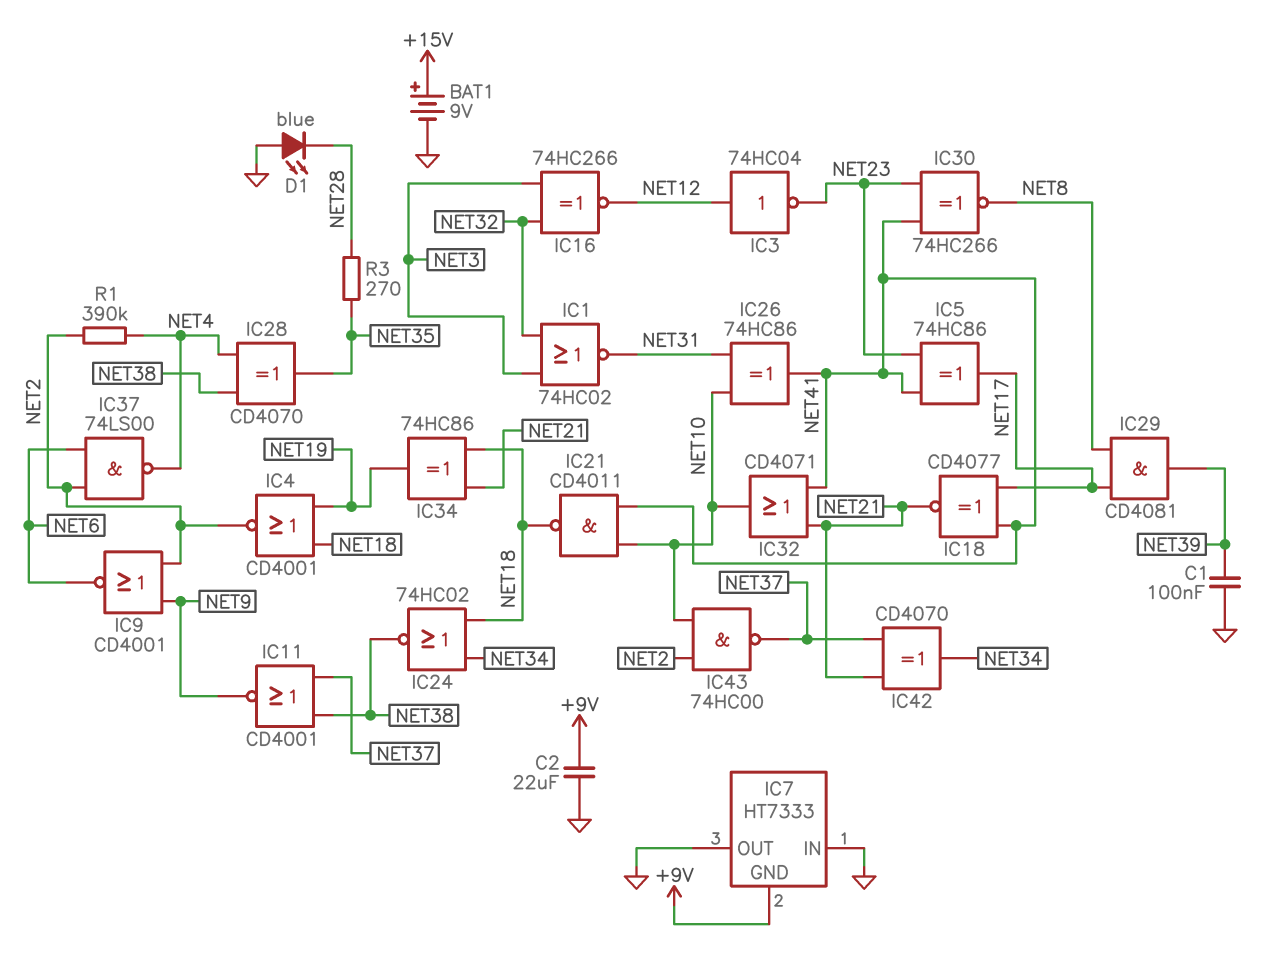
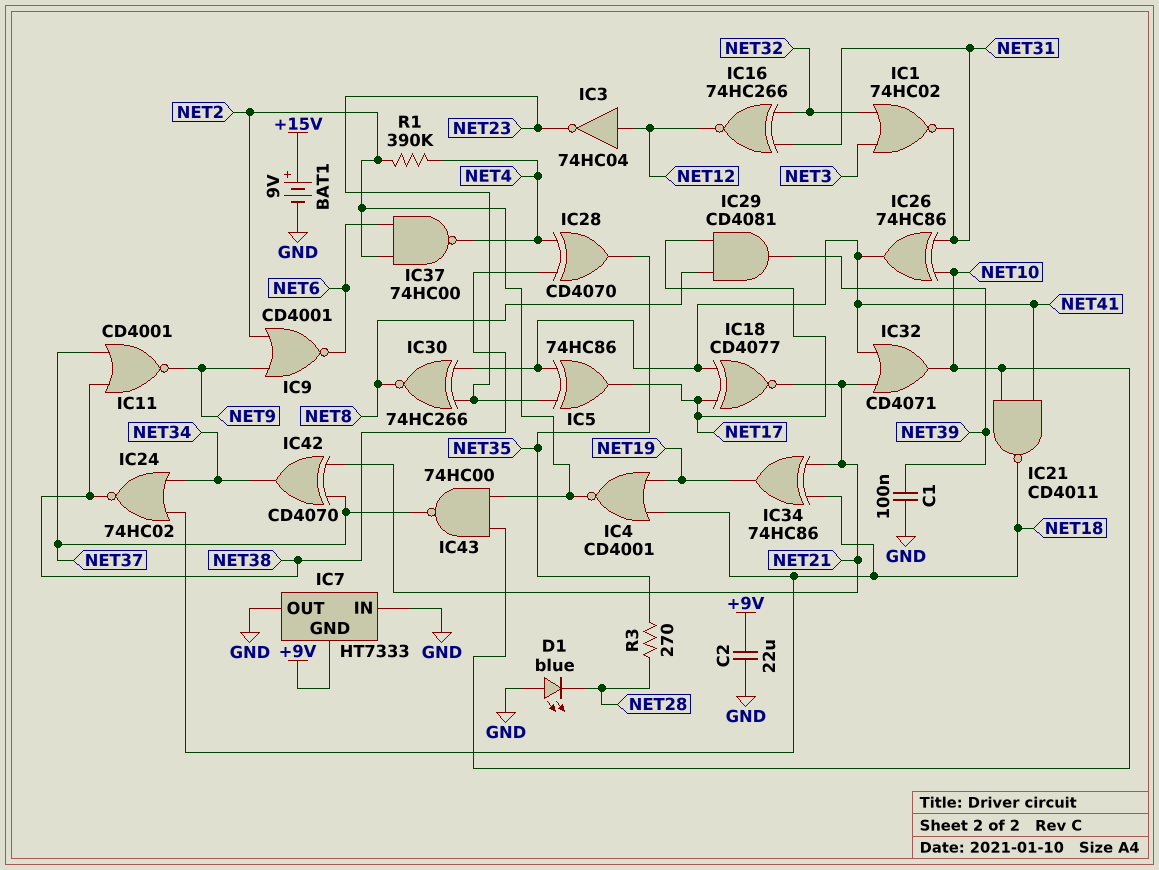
IC16: XNOR 74HC266 (in NET3, in NET32, out NET12) -> XNOR 74HC266 (in NET31, in NET32, out NET12)
IC37: NAND 74LS00 (in NET2, in NET6, out NET4) -> NAND 74HC00 (in NET2, in NET6, out NET4)

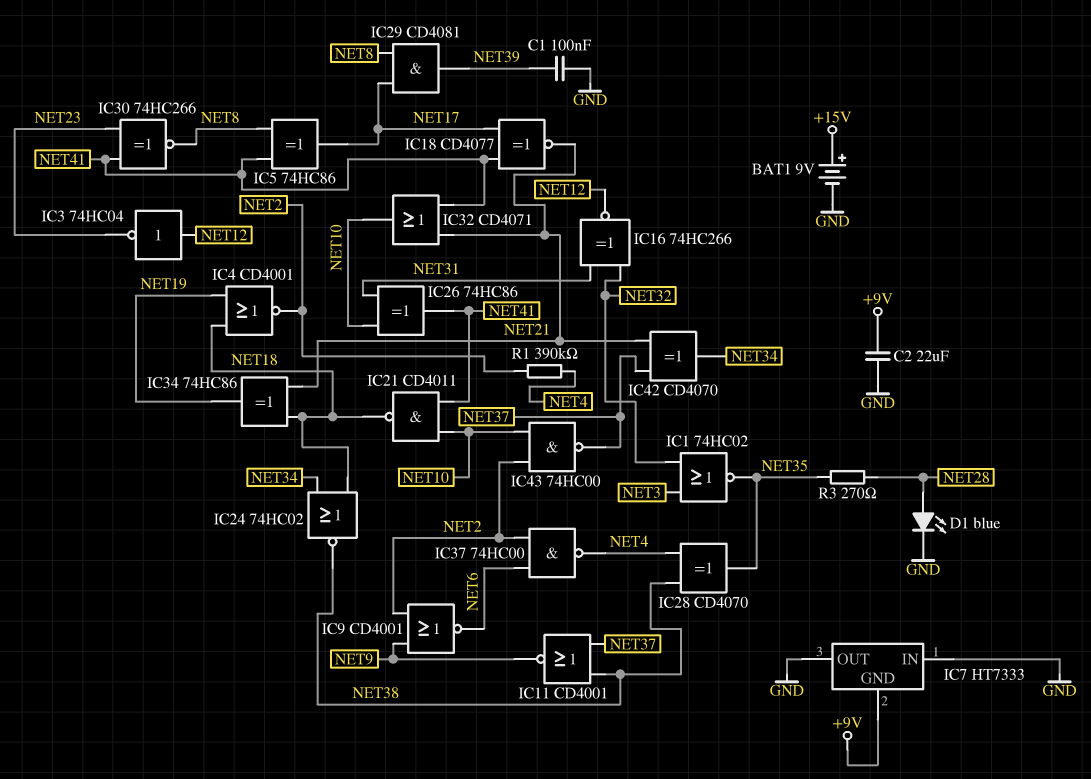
D1: LED blue (A GND, K NET28) -> LED blue (A NET28, K GND)
IC1: NOR 74HC02 (in NET3, in NET32, out NET31) -> NOR 74HC02 (in NET3, in NET32, out NET35)
IC5: XOR 74HC86 (in NET23, in NET41, out NET17) -> XOR 74HC86 (in NET8, in NET41, out NET17)

